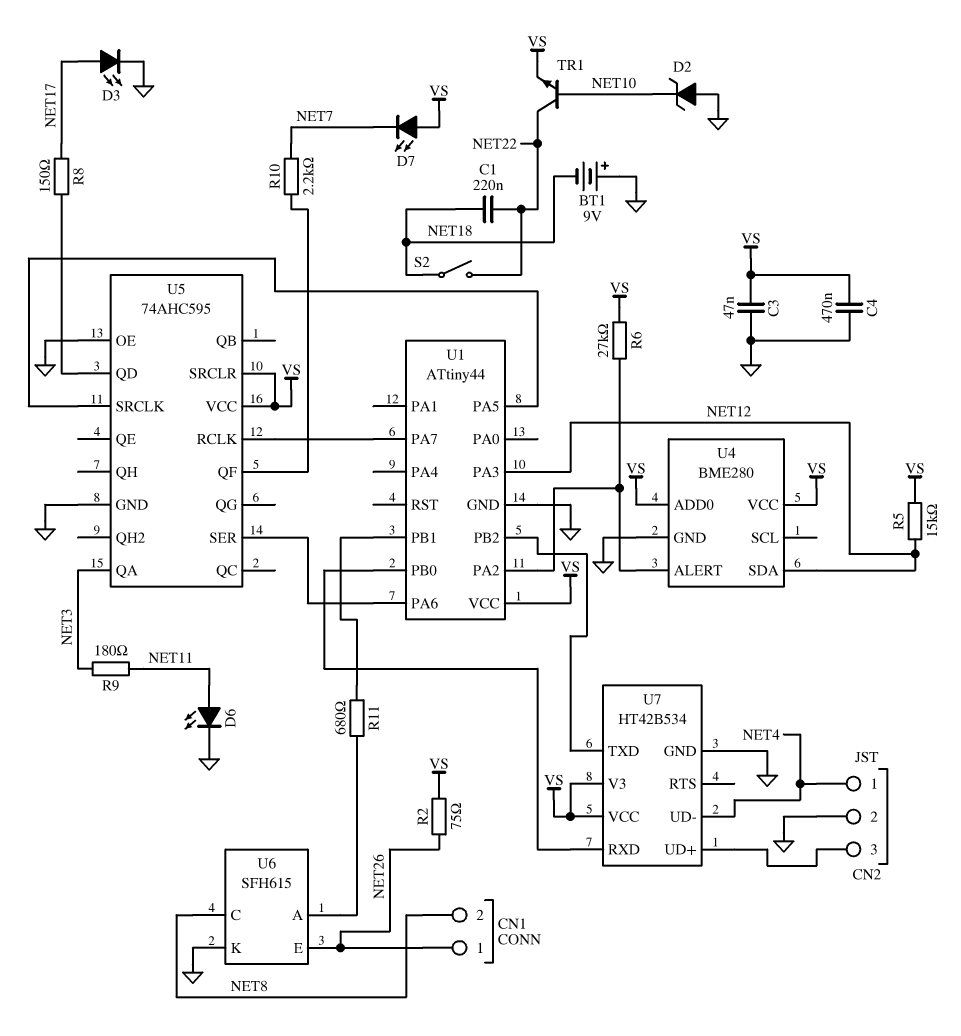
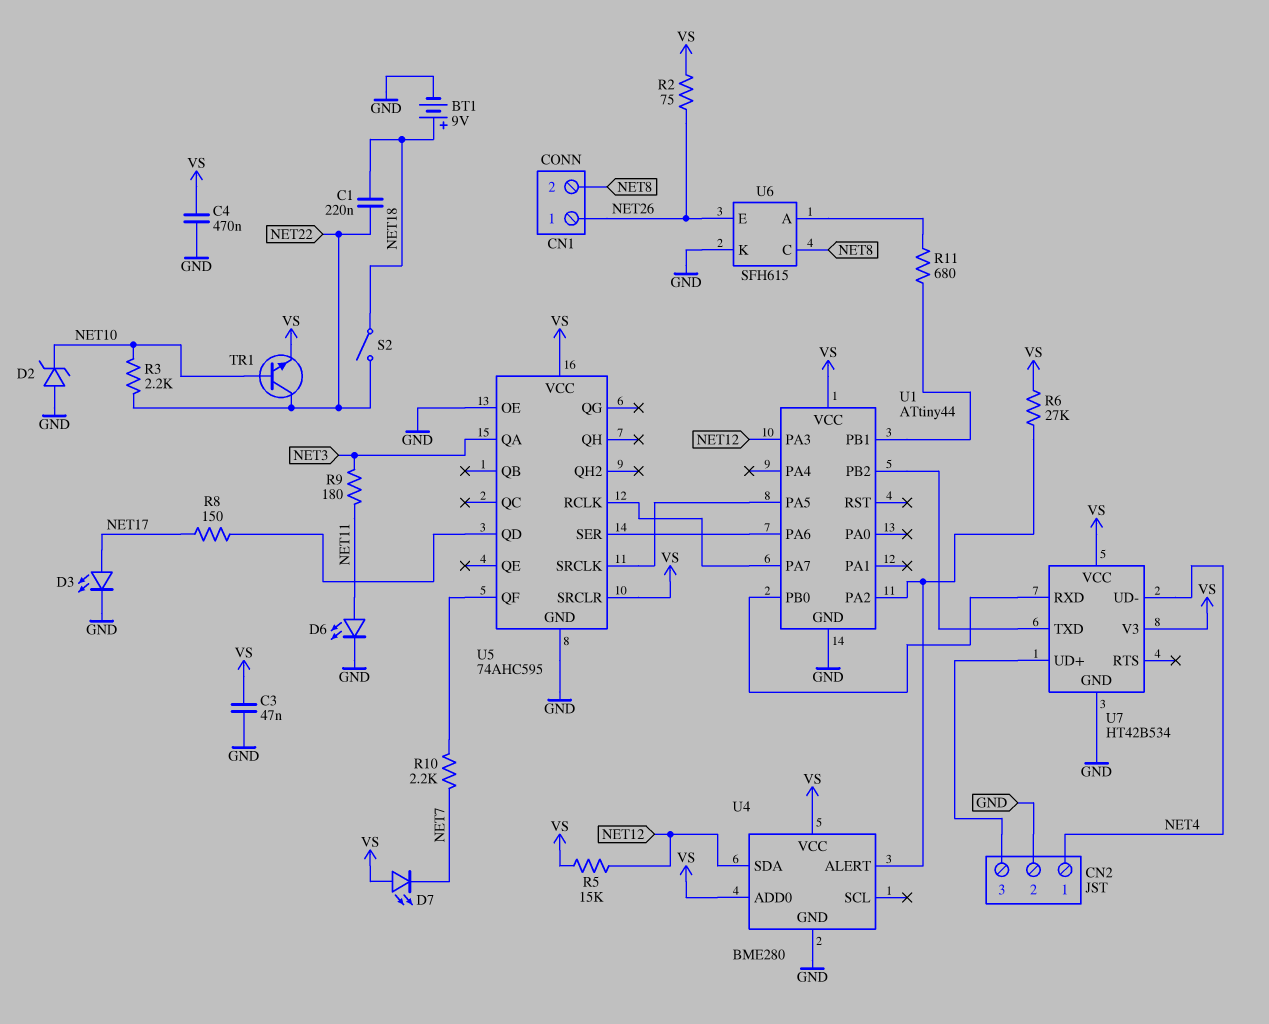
BT1: 9V (plus GND, minus NET18) -> 9V (plus NET18, minus GND)
R3: none -> 2.2k (NET10, NET22)

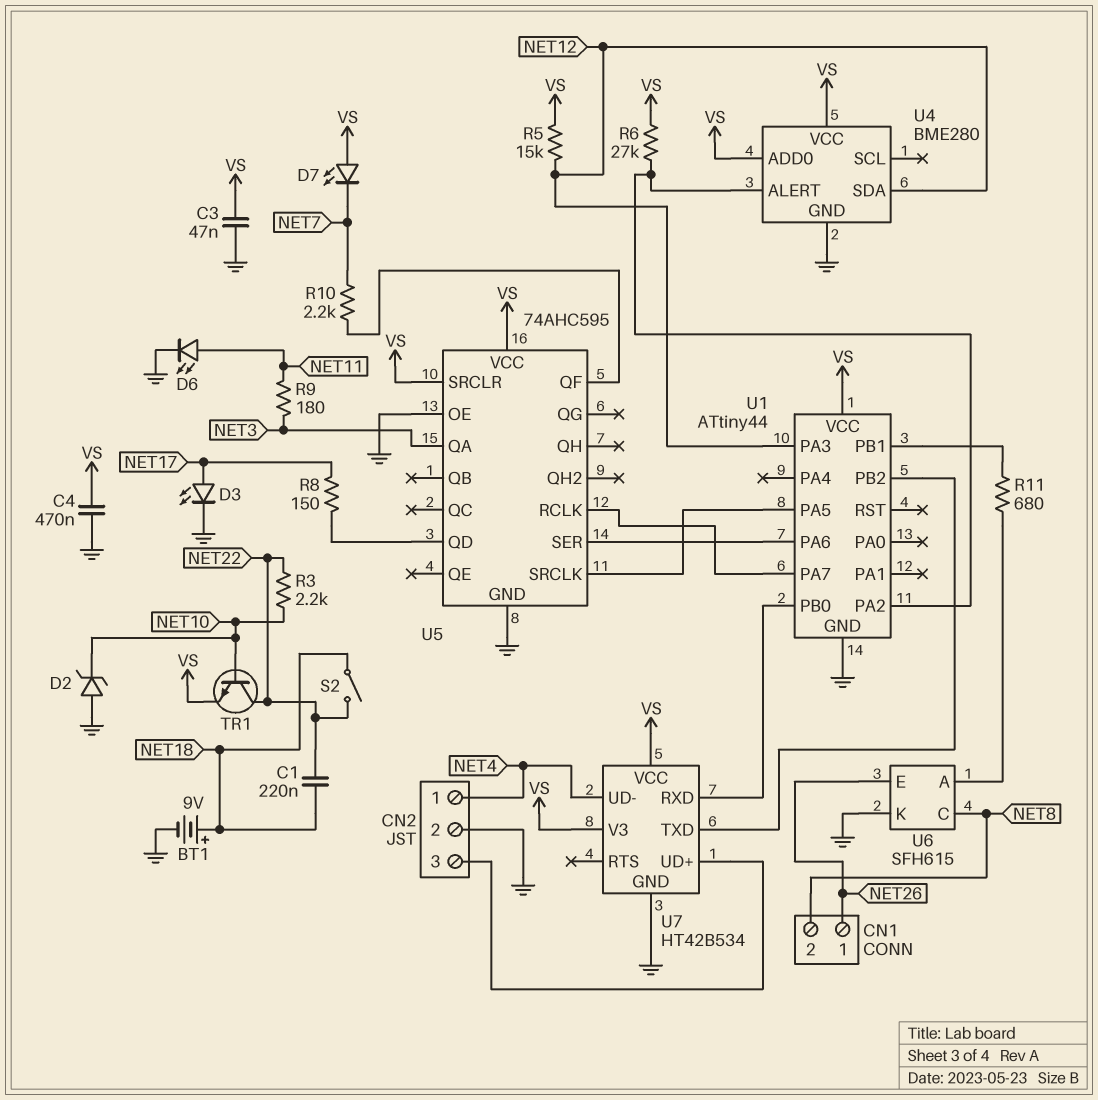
R2: 75 (NET26, VS) -> none

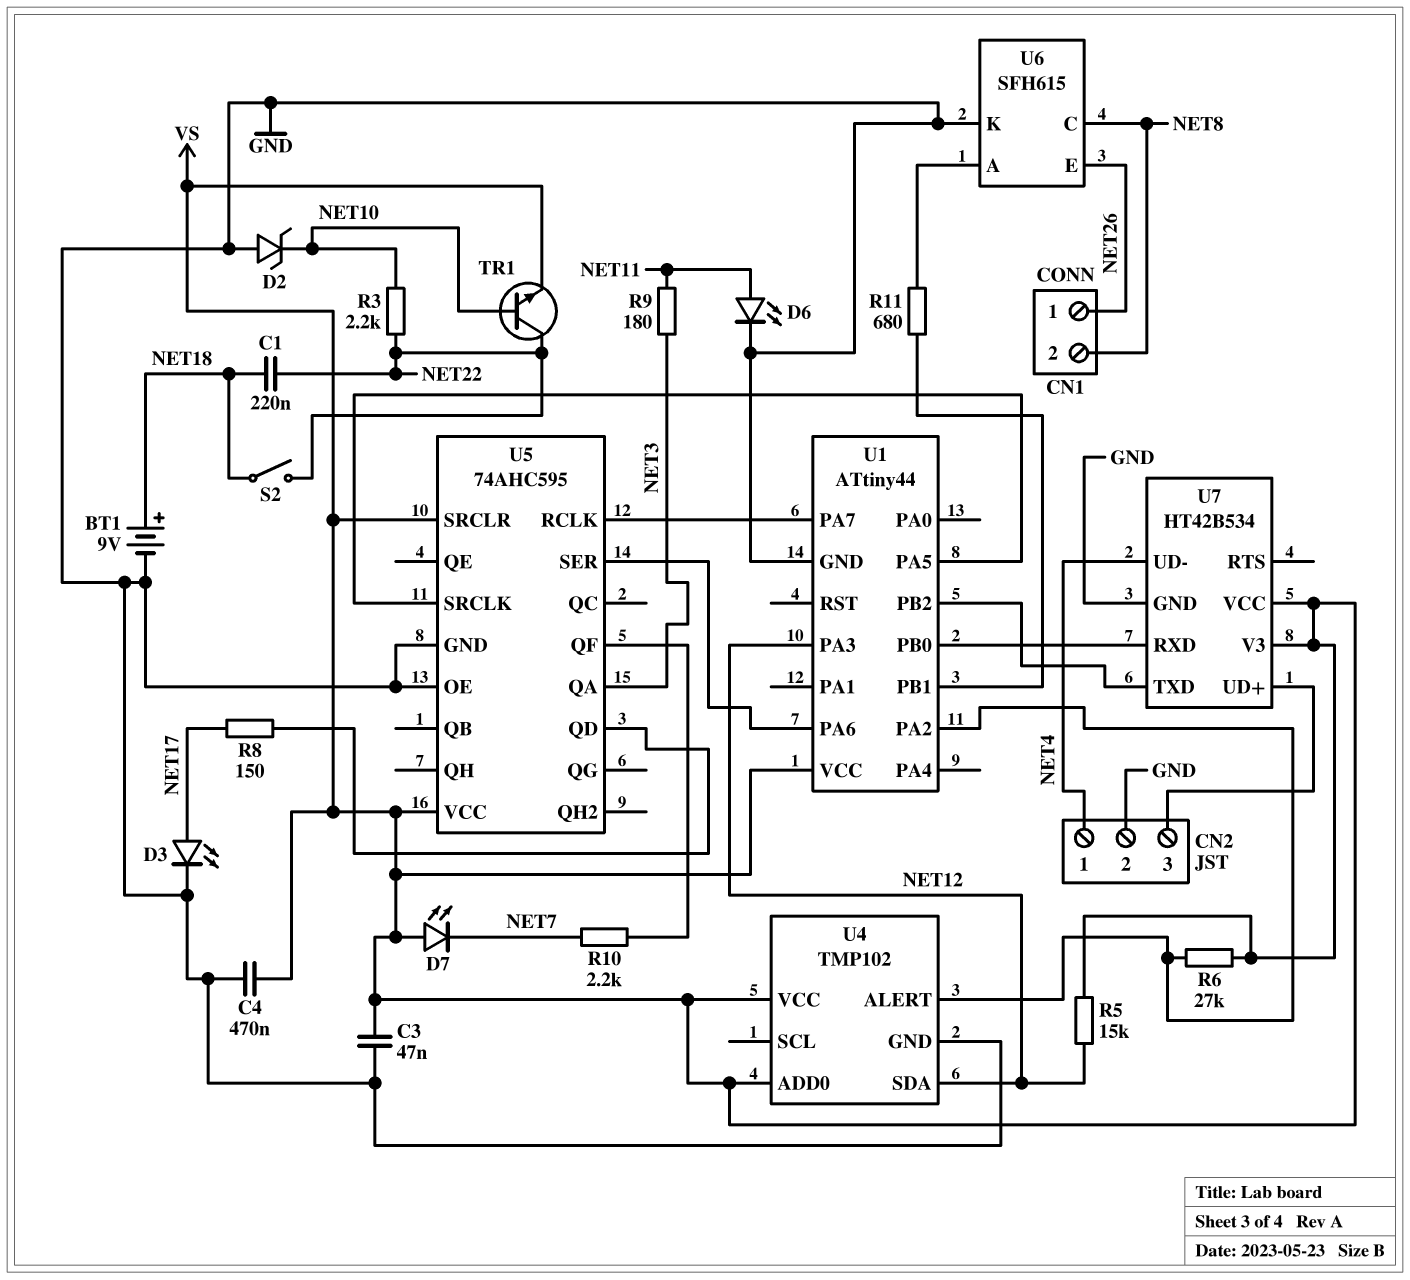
U4: BME280 -> TMP102

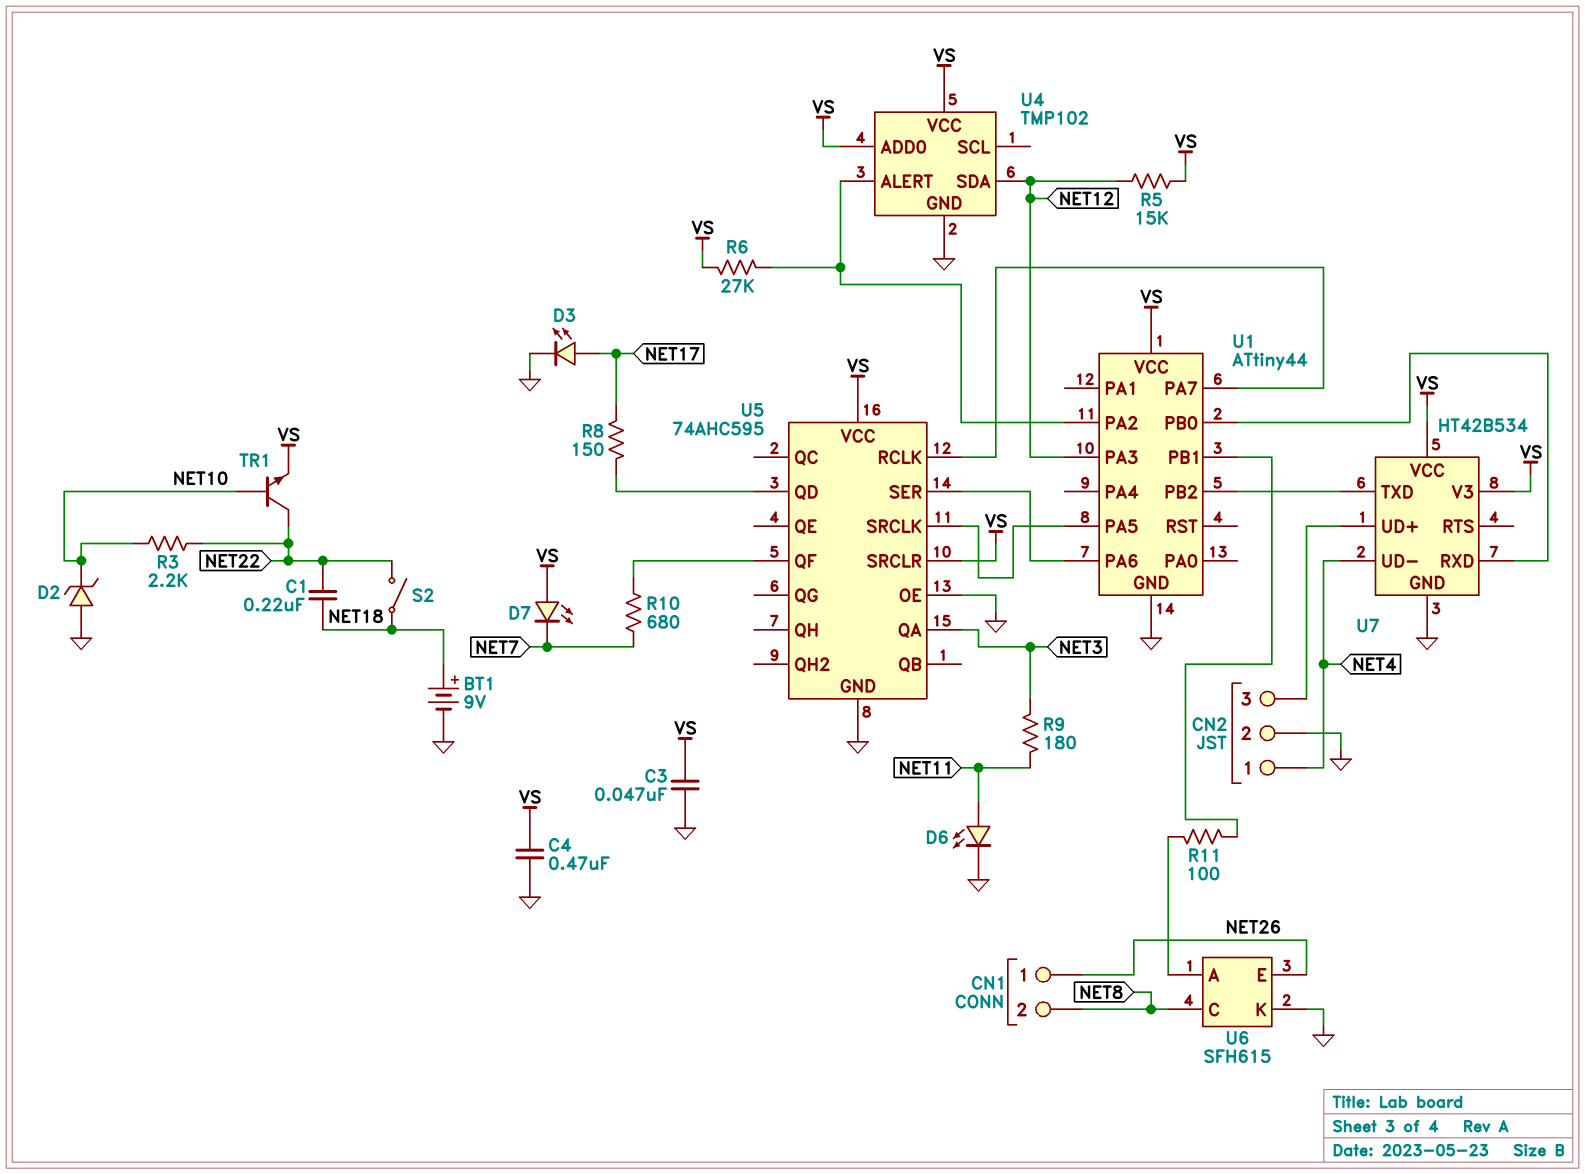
R10: 2.2k (NET7, U5/QF) -> 680 (NET7, U5/QF)
R11: 680 (U1/PB1, U6/A) -> 100 (U1/PB1, U6/A)

